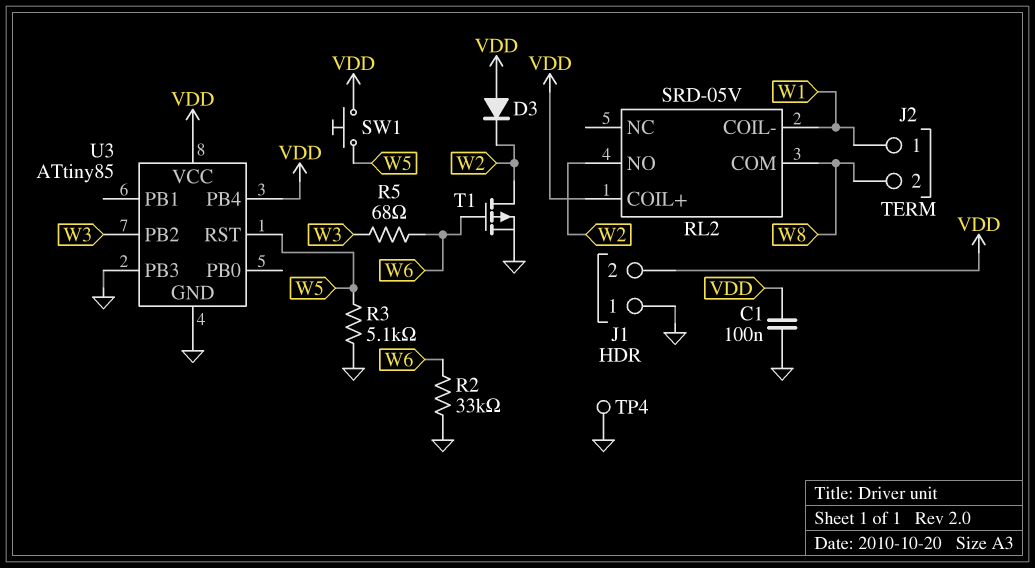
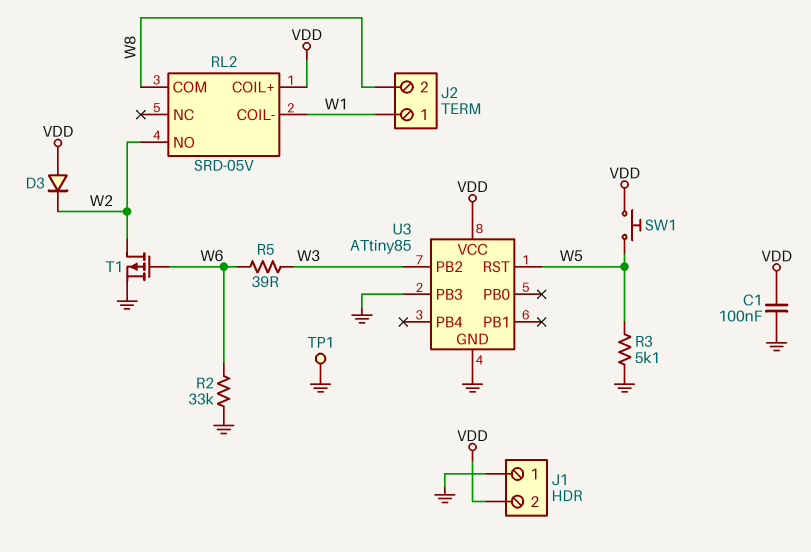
R5: 68 (W3, W6) -> 39 (W3, W6)
TP1: none -> test point (GND)
TP4: test point (GND) -> none
U3 pin PB4: VDD -> none

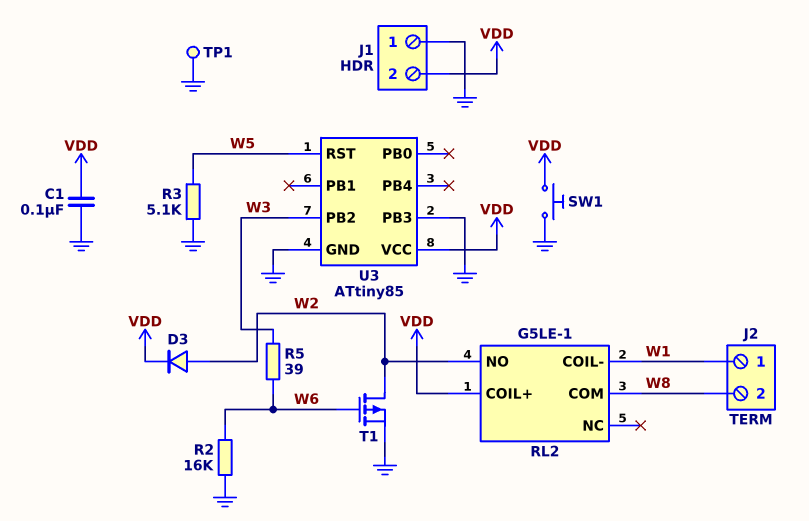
D3: diode (A VDD, K W2) -> diode (A W2, K VDD)
R2: 33k (GND, W6) -> 16k (GND, W6)
RL2: SRD-05V -> G5LE-1
SW1: button (VDD, W5) -> button (GND, VDD)

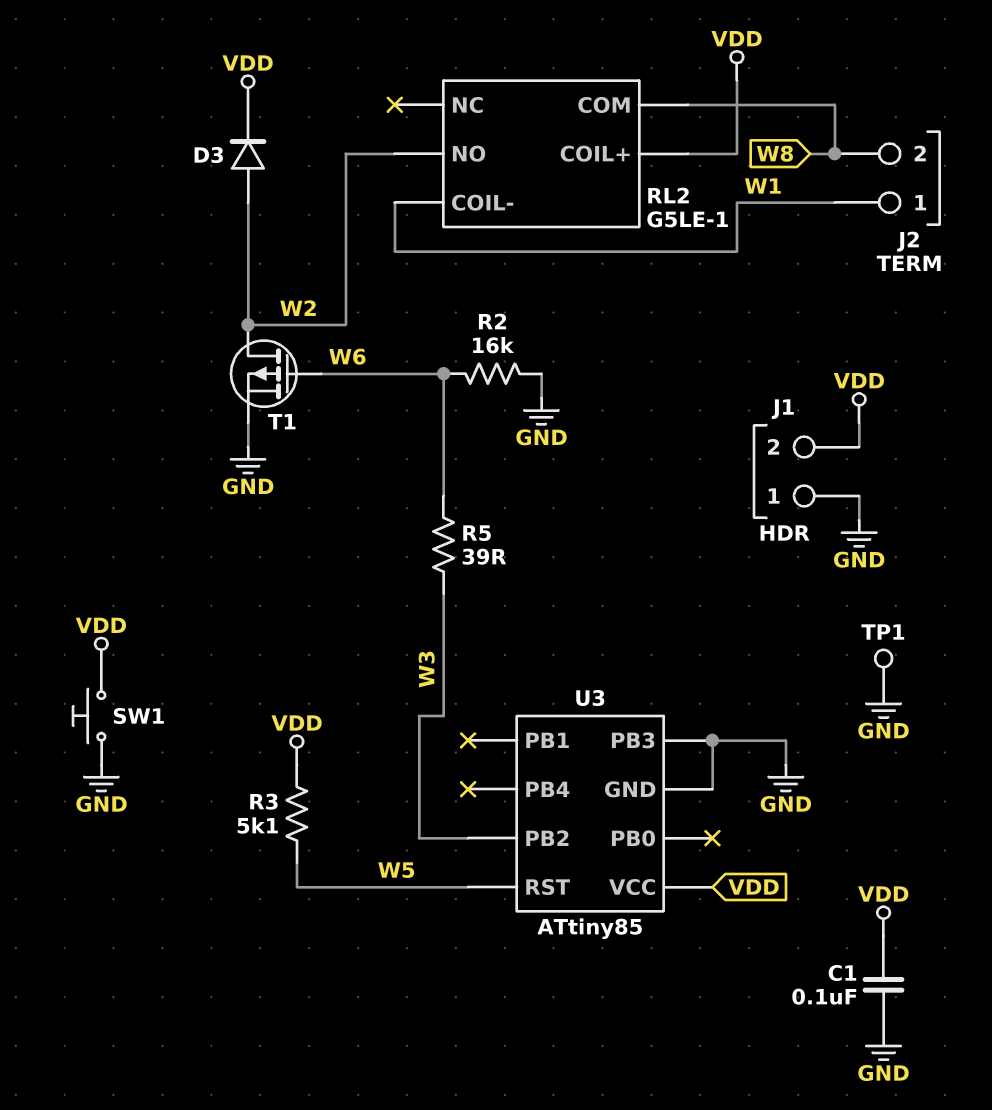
R3: 5.1k (GND, W5) -> 5.1k (VDD, W5)

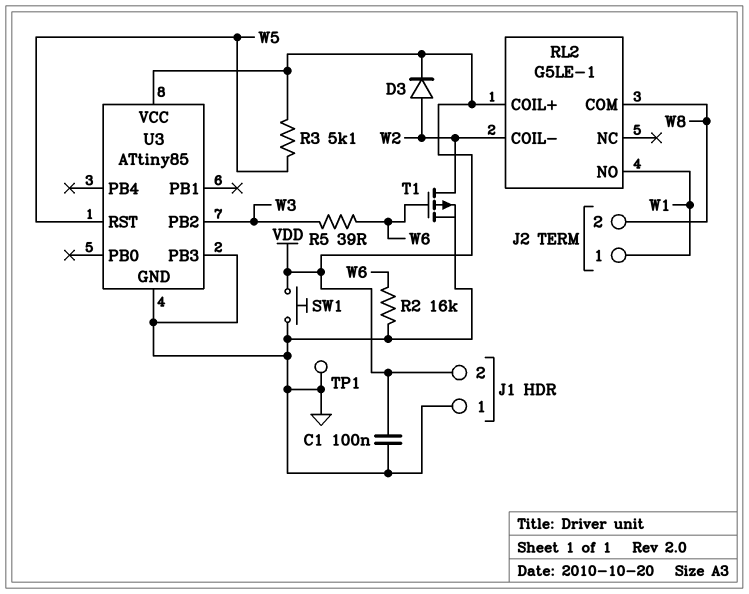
RL2 pin COIL-: W1 -> W2
RL2 pin NO: W2 -> W1

